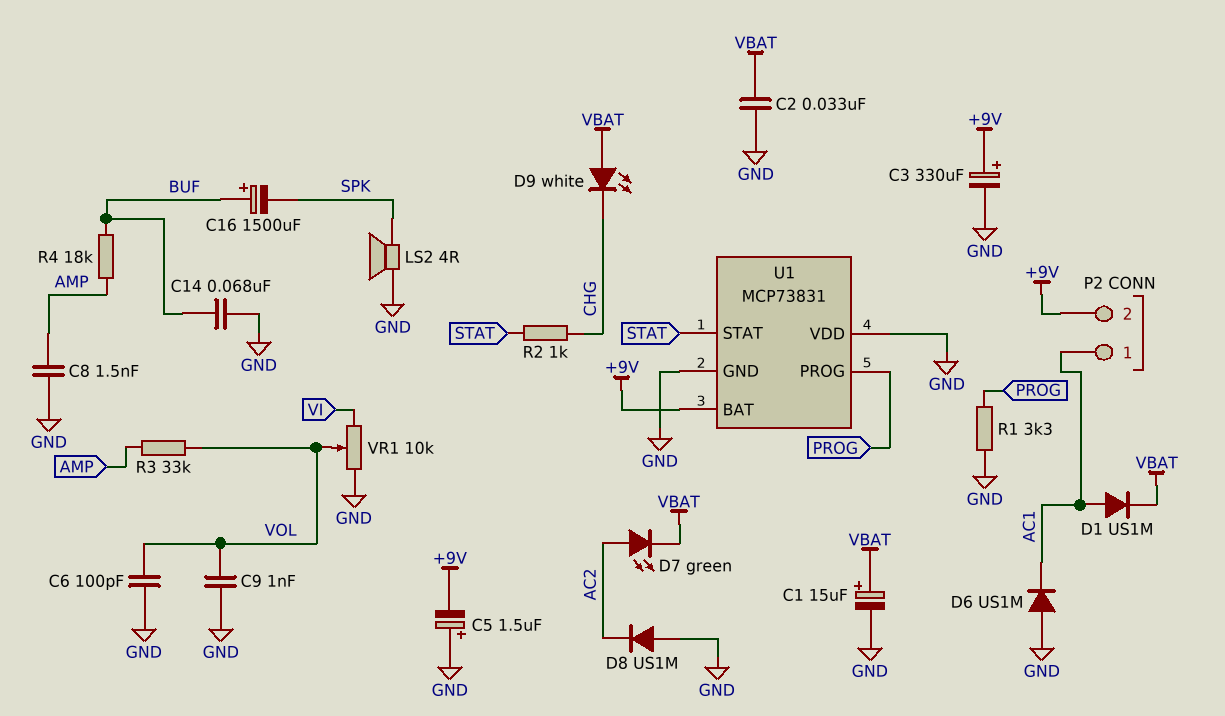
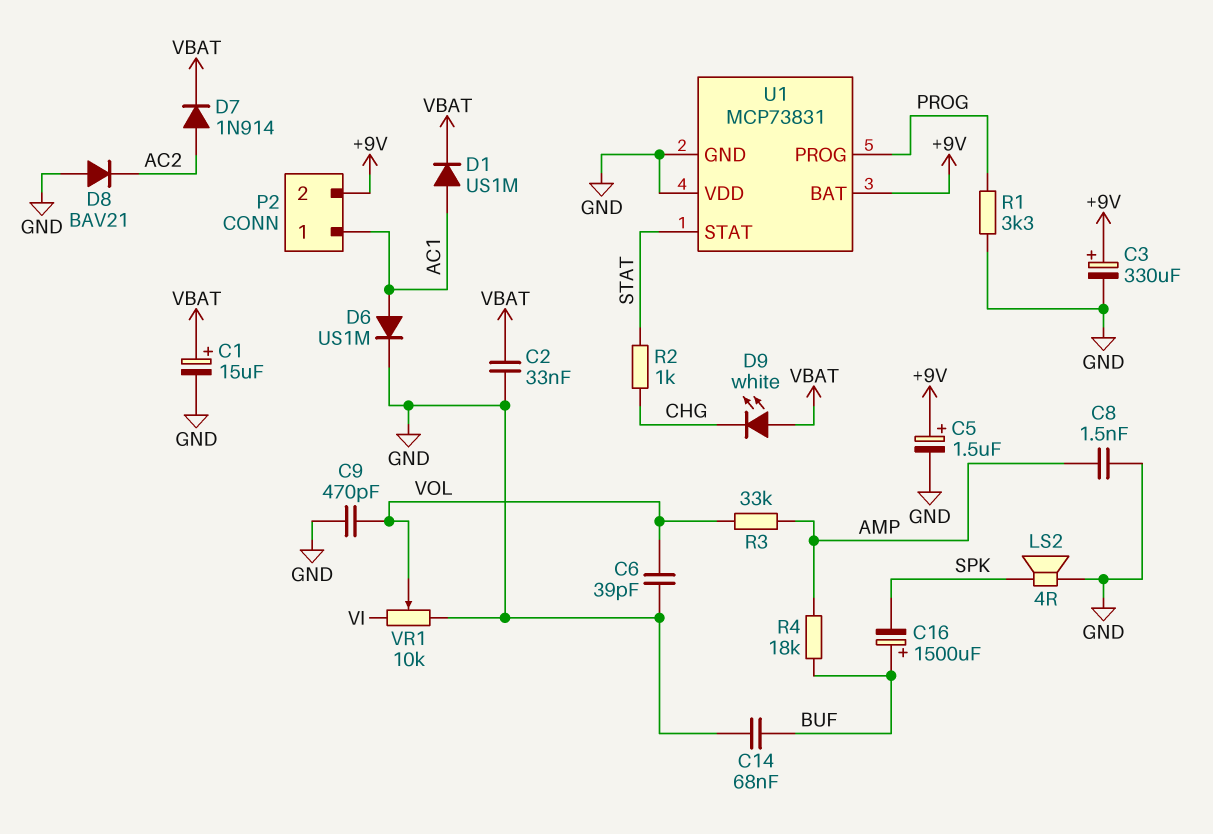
C5: 1.5uF (plus GND, minus +9V) -> 1.5uF (plus +9V, minus GND)
C6: 100pF (GND, VOL) -> 39pF (GND, VOL)
C9: 1nF (GND, VOL) -> 470pF (GND, VOL)
D6: diode US1M (A GND, K AC1) -> diode US1M (A AC1, K GND)
D7: LED green (A AC2, K VBAT) -> diode 1N914 (A AC2, K VBAT)
D8: diode US1M (A GND, K AC2) -> diode BAV21 (A GND, K AC2)

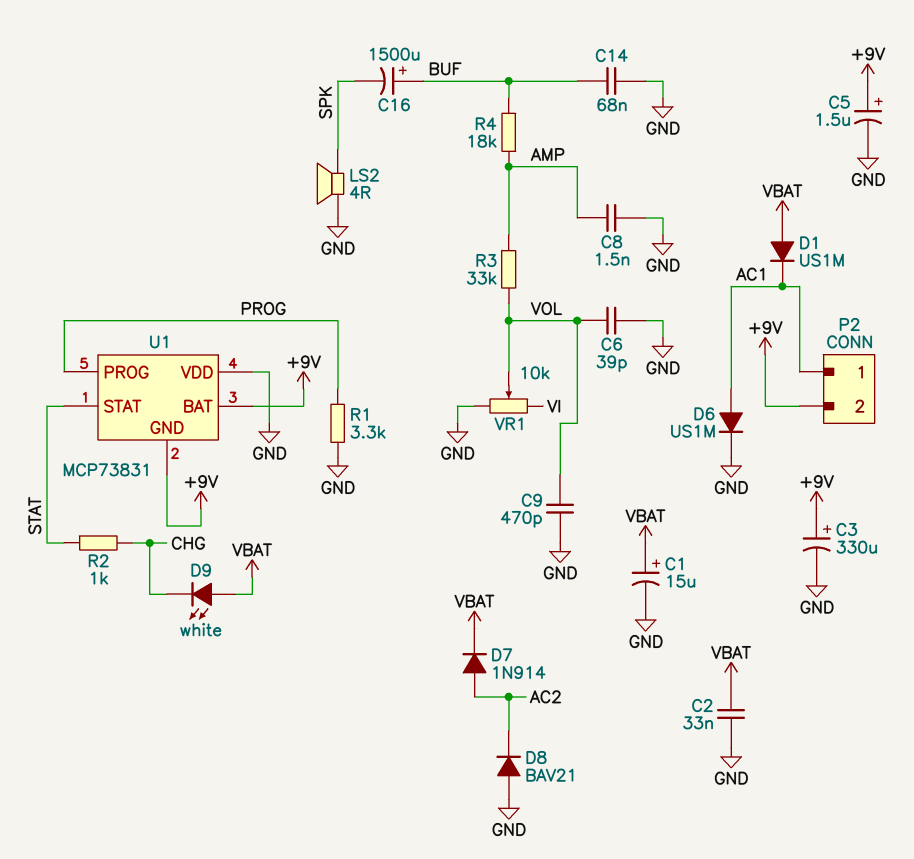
D1: diode US1M (A AC1, K VBAT) -> diode US1M (A VBAT, K AC1)
U1 pin GND: GND -> +9V

